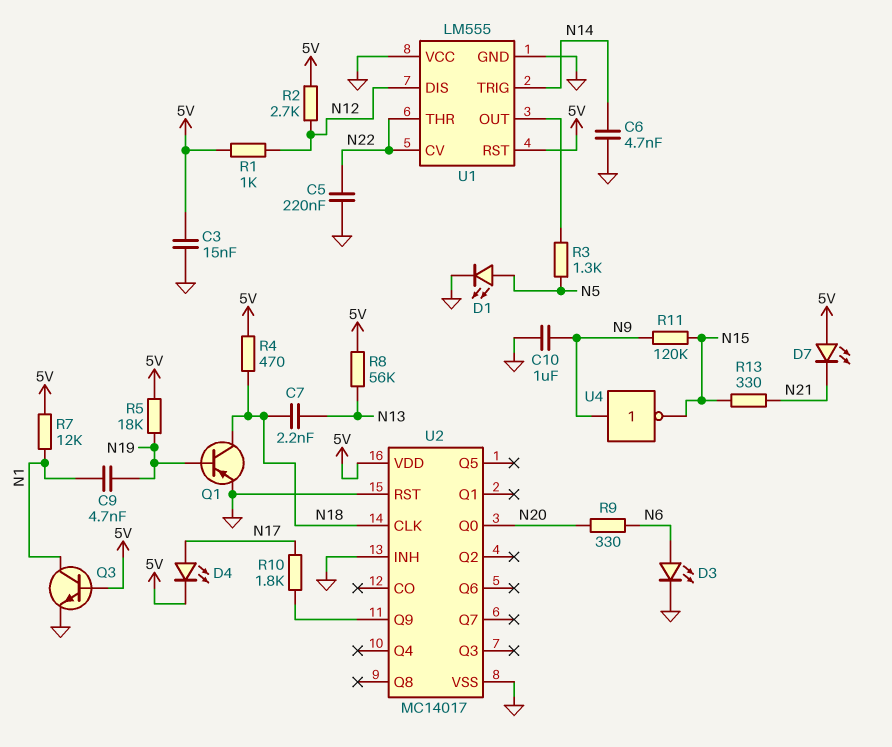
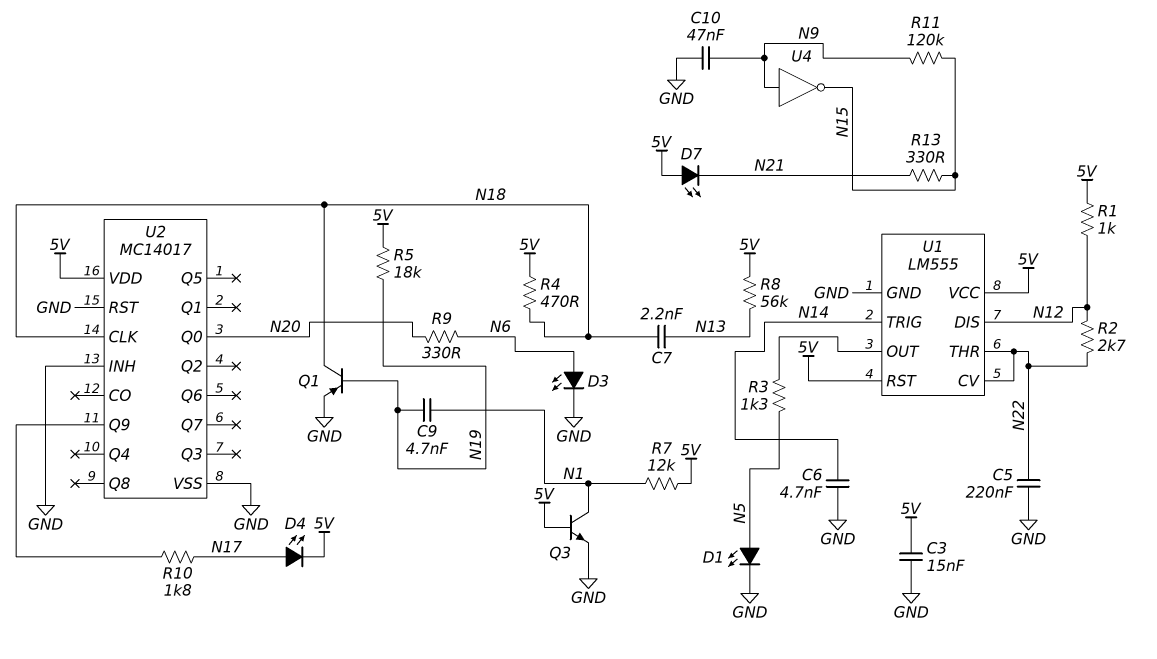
C10: 1uF (GND, N9) -> 47nF (GND, N9)
R2: 2.7k (5V, N12) -> 2.7k (N12, N22)
U1 pin VCC: GND -> 5V

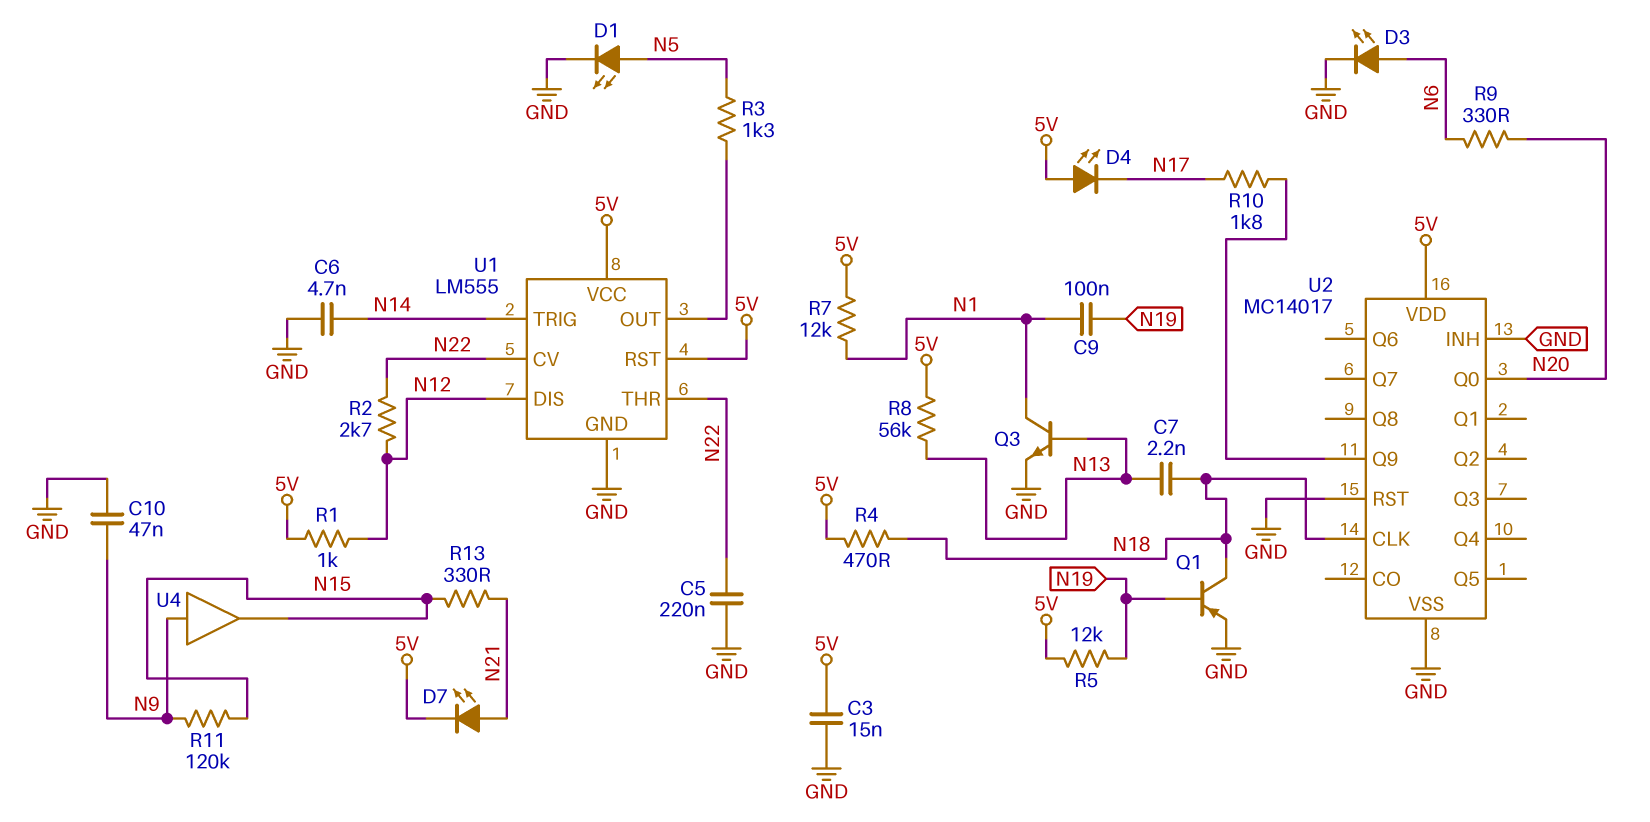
C9: 4.7nF (N1, N19) -> 100nF (N1, N19)
D4: LED (A N17, K 5V) -> LED (A 5V, K N17)
D7: LED (A 5V, K N21) -> LED (A N21, K 5V)
Q3: NPN (B 5V, C N1, E GND) -> NPN (B N13, C N1, E GND)
R5: 18k (5V, N19) -> 12k (5V, N19)
U4: NOT (in N9, out N15) -> buffer (in N9, out N15)

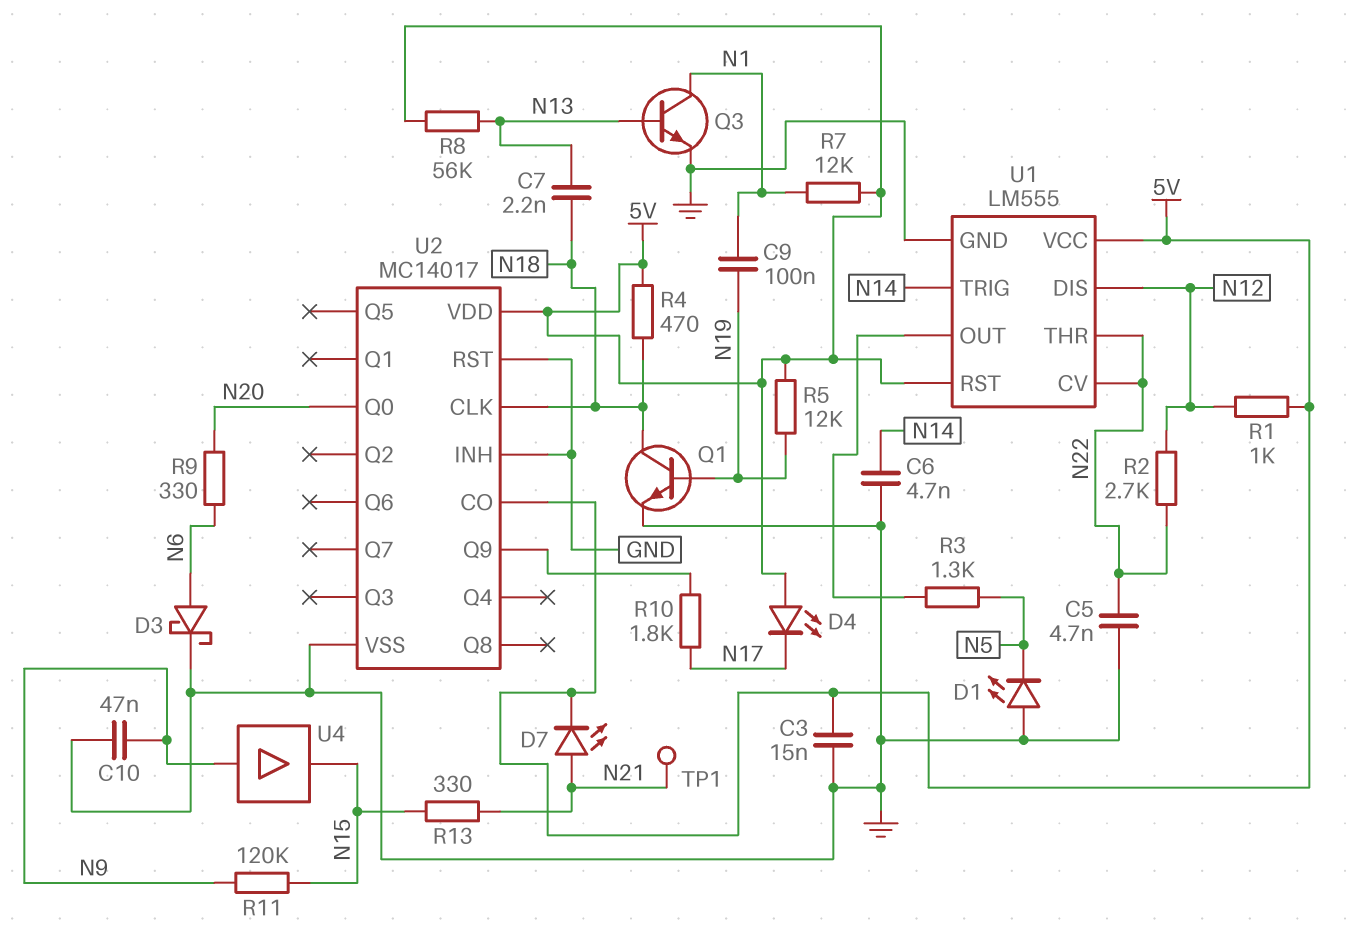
C5: 220nF (GND, N22) -> 4.7nF (GND, N22)
D1: LED (A N5, K GND) -> LED (A GND, K N5)
D3: LED (A N6, K GND) -> schottky (A N6, K GND)
Q1: PNP (B N19, C N18, E GND) -> NPN (B N19, C N18, E GND)
TP1: none -> test point (N21)
U2 pin CO: none -> 5V

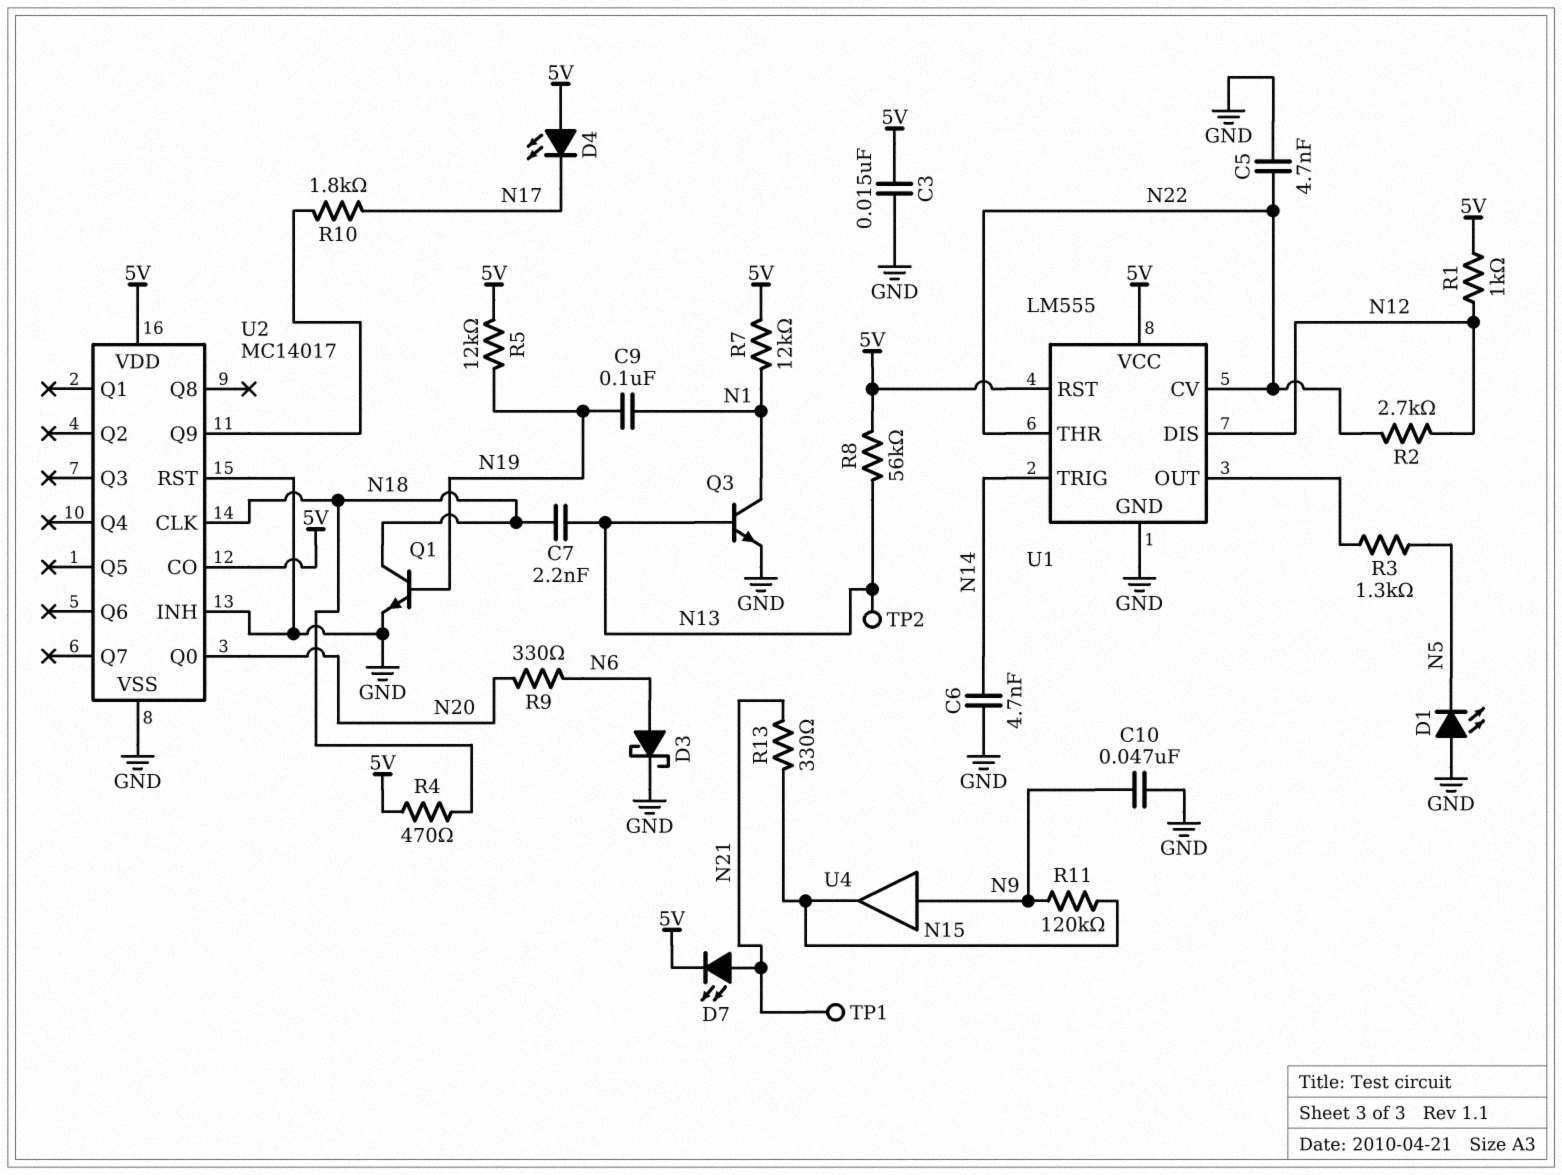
TP2: none -> test point (N13)

